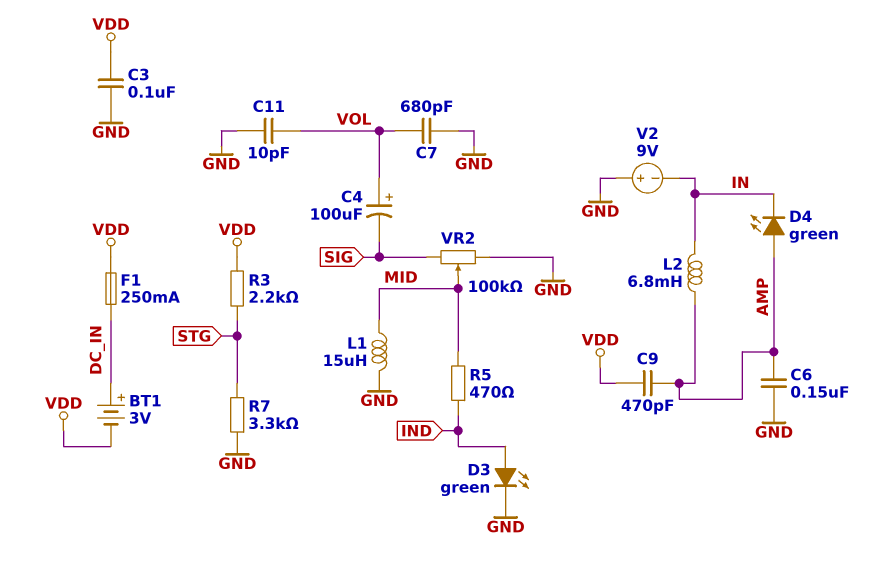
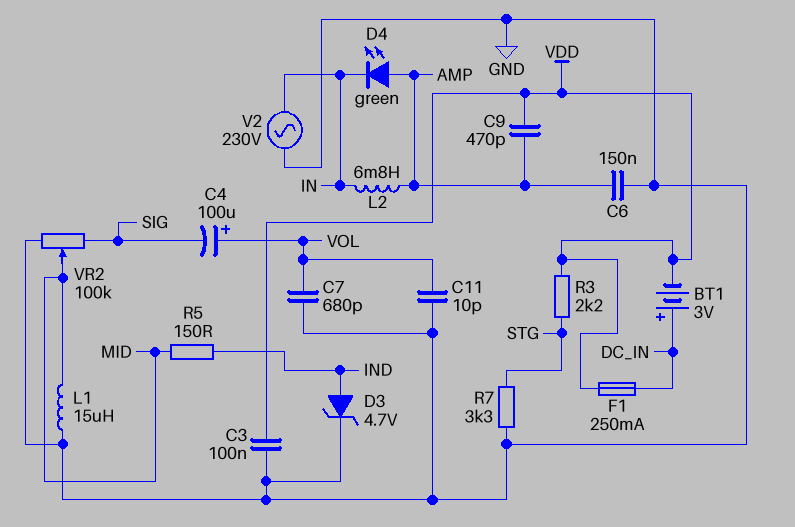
D3: LED green (A IND, K GND) -> zener 4.7V (A IND, K GND)
R5: 470 (IND, MID) -> 150 (IND, MID)
V2: 9V (plus GND, minus IN) -> AC 230V (GND, IN)

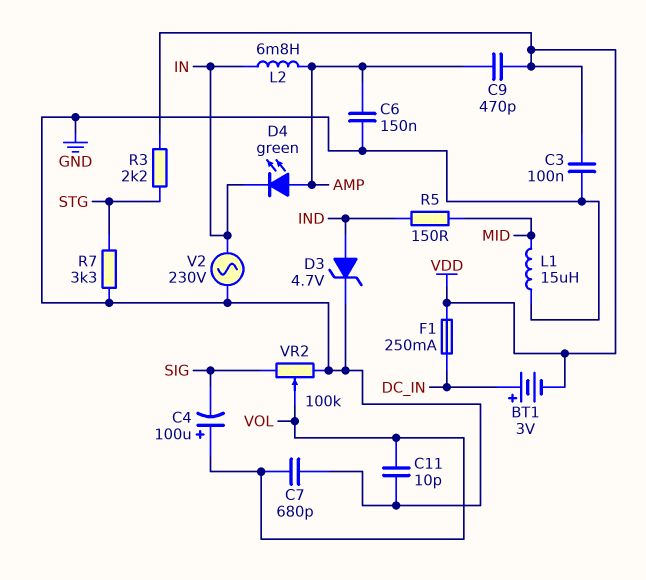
VR2: 100k (GND, SIG, wiper MID) -> 100k (GND, SIG, wiper VOL)

